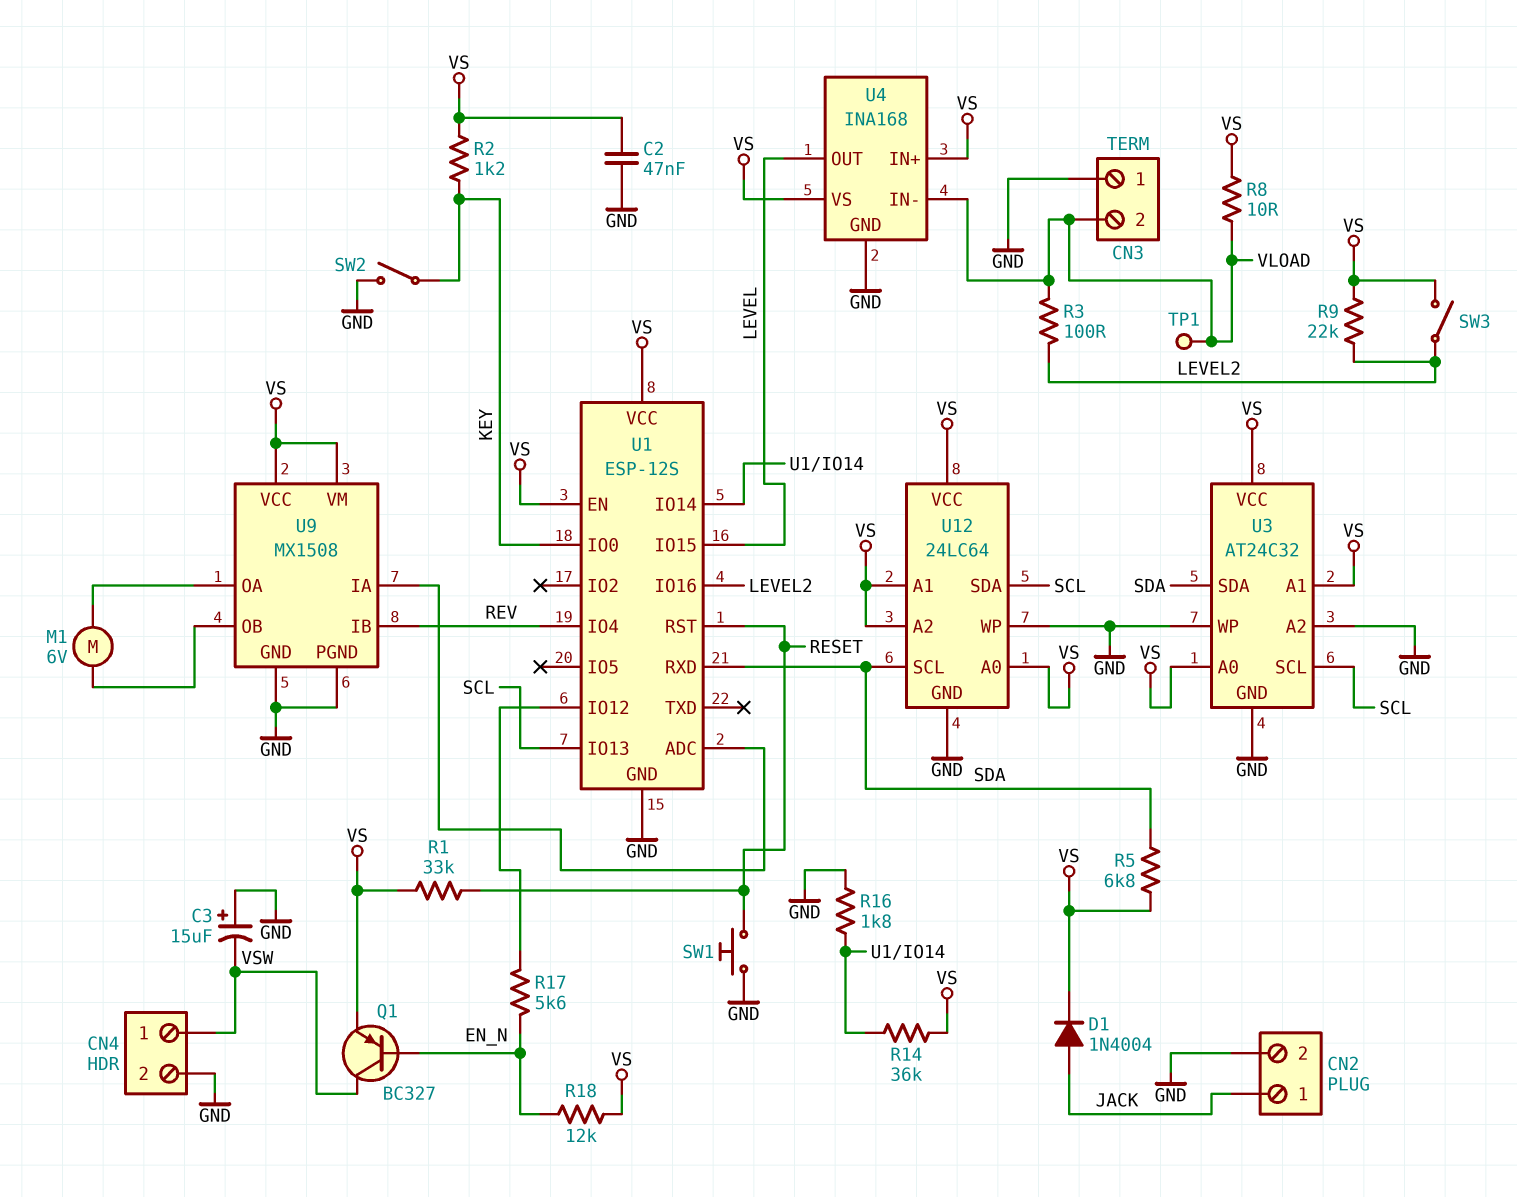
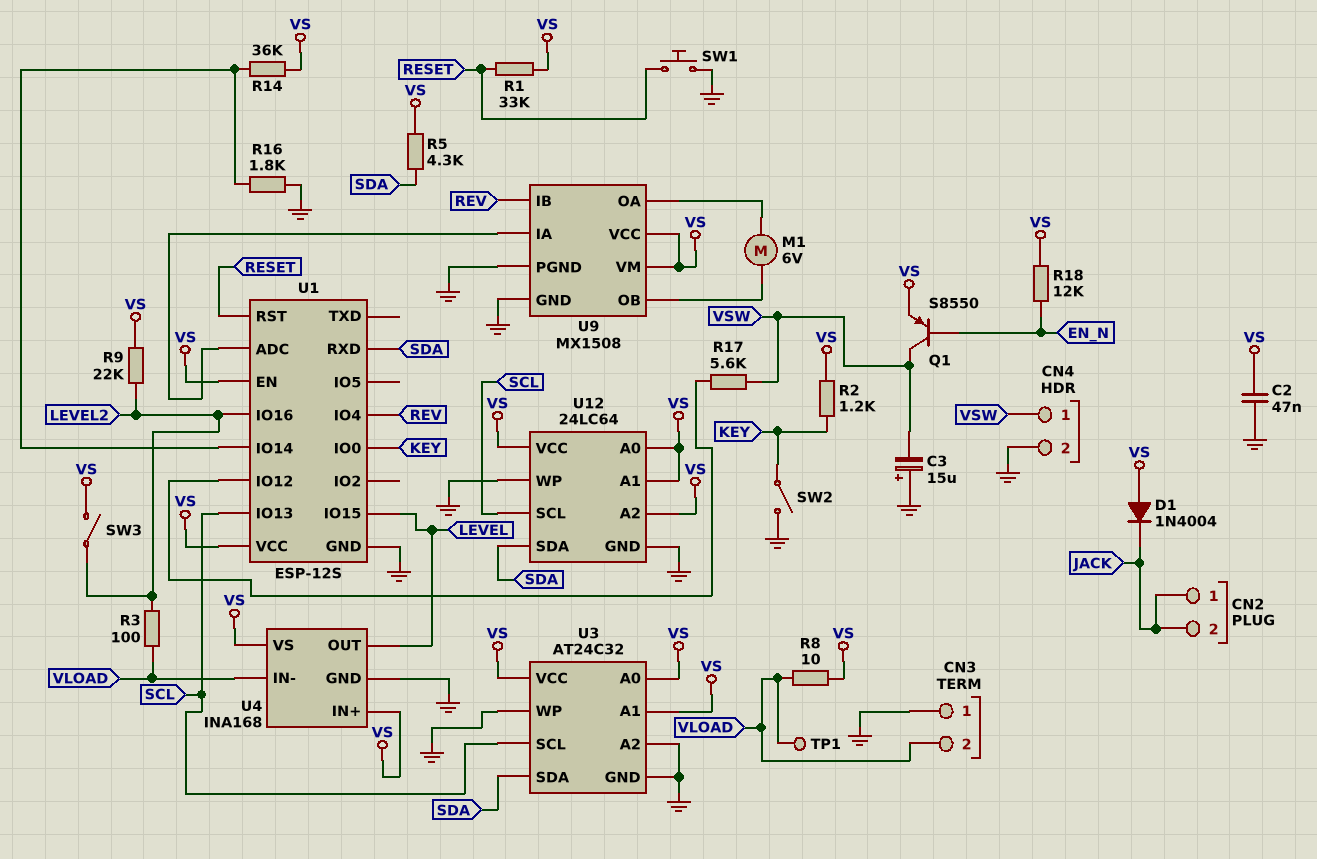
CN2 pin 2: GND -> JACK
D1: diode 1N4004 (A JACK, K VS) -> diode 1N4004 (A VS, K JACK)
Q1: PNP BC327 (B EN_N, C VSW, E VS) -> PNP S8550 (B EN_N, C VSW, E VS)
R5: 6.8k (SDA, VS) -> 4.3k (SDA, VS)
R17: 5.6k (EN_N, U1/IO12) -> 5.6k (U1/IO12, VSW)
U12 pin SCL: SDA -> SCL
U12 pin SDA: SCL -> SDA

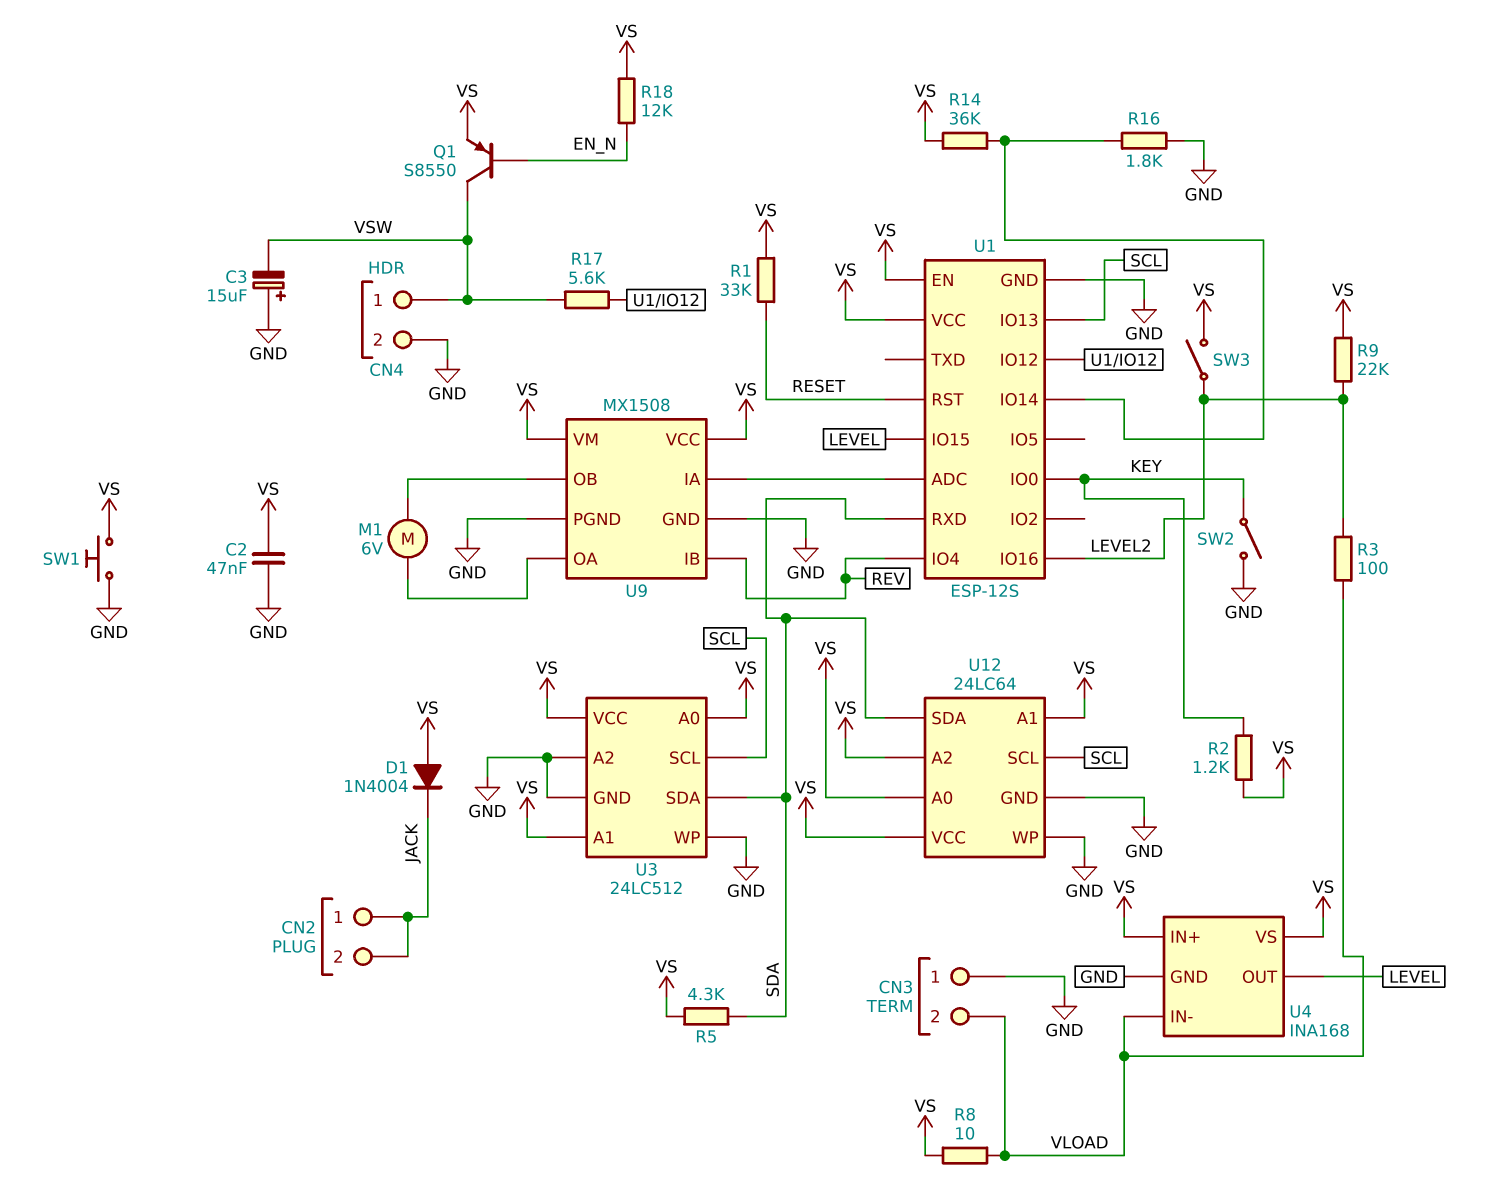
SW1: button (GND, RESET) -> button (GND, VS)
TP1: test point (VLOAD) -> none
U3: AT24C32 -> 24LC512

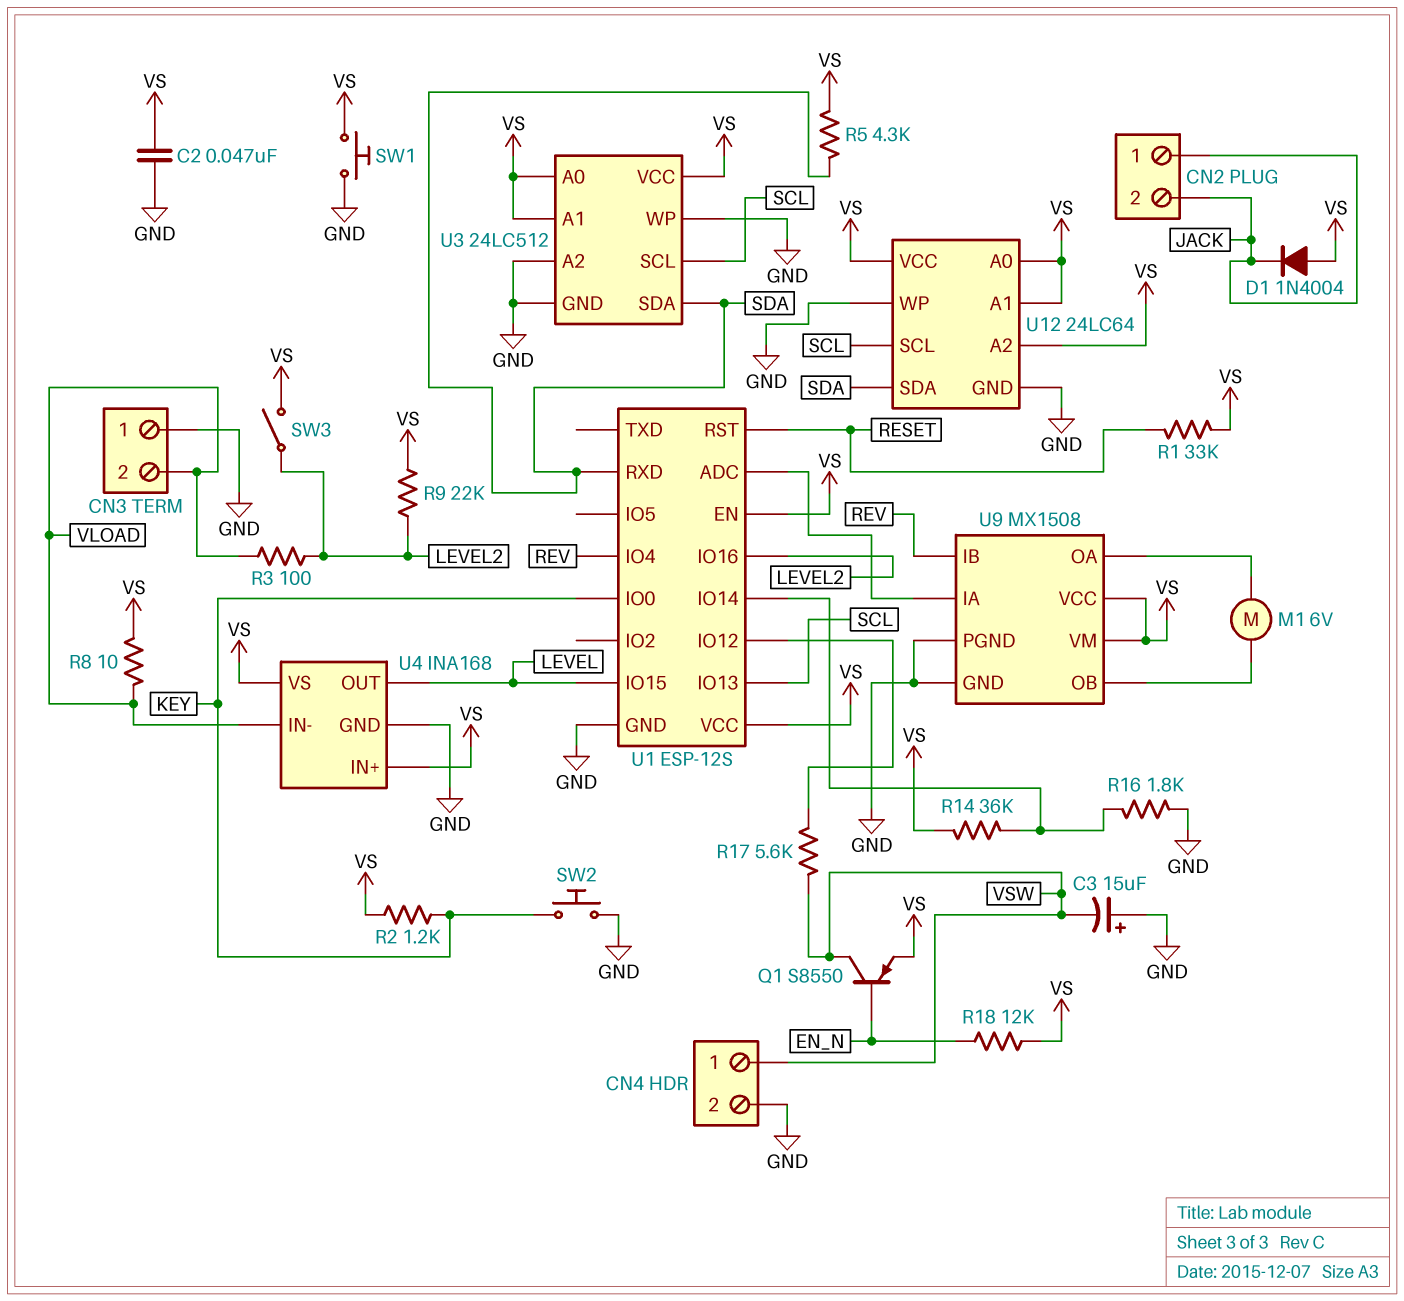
SW2: switch (GND, KEY) -> button (GND, KEY)

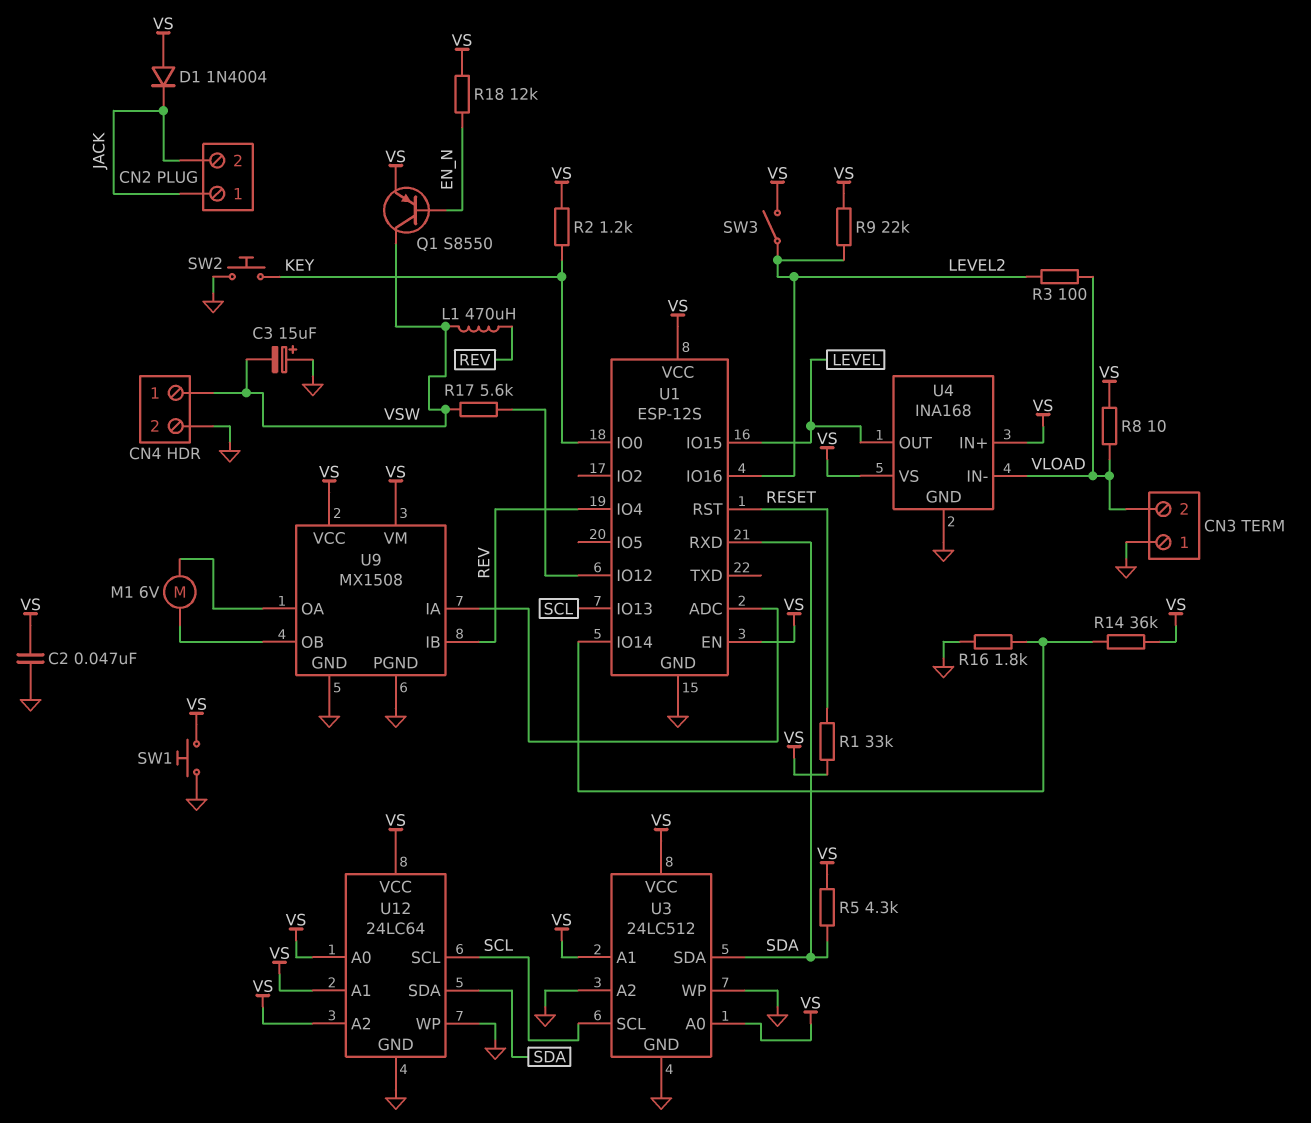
L1: none -> 470uH (REV, VSW)

